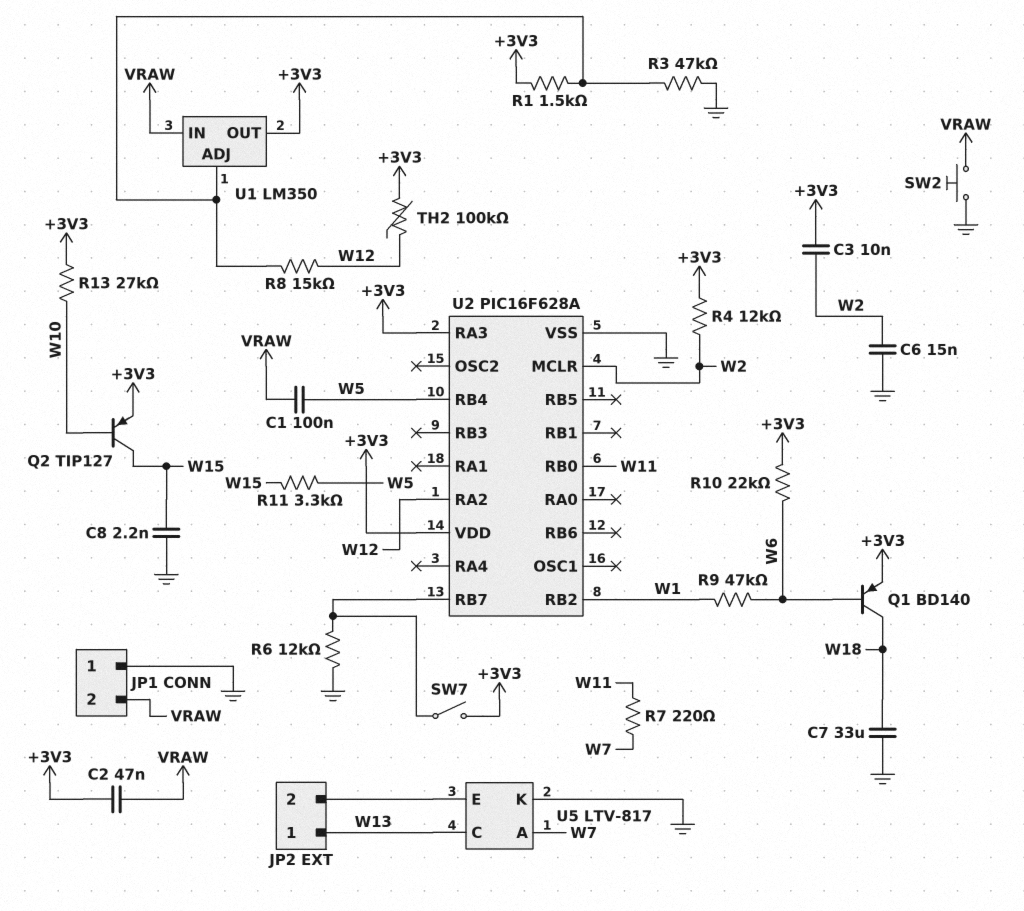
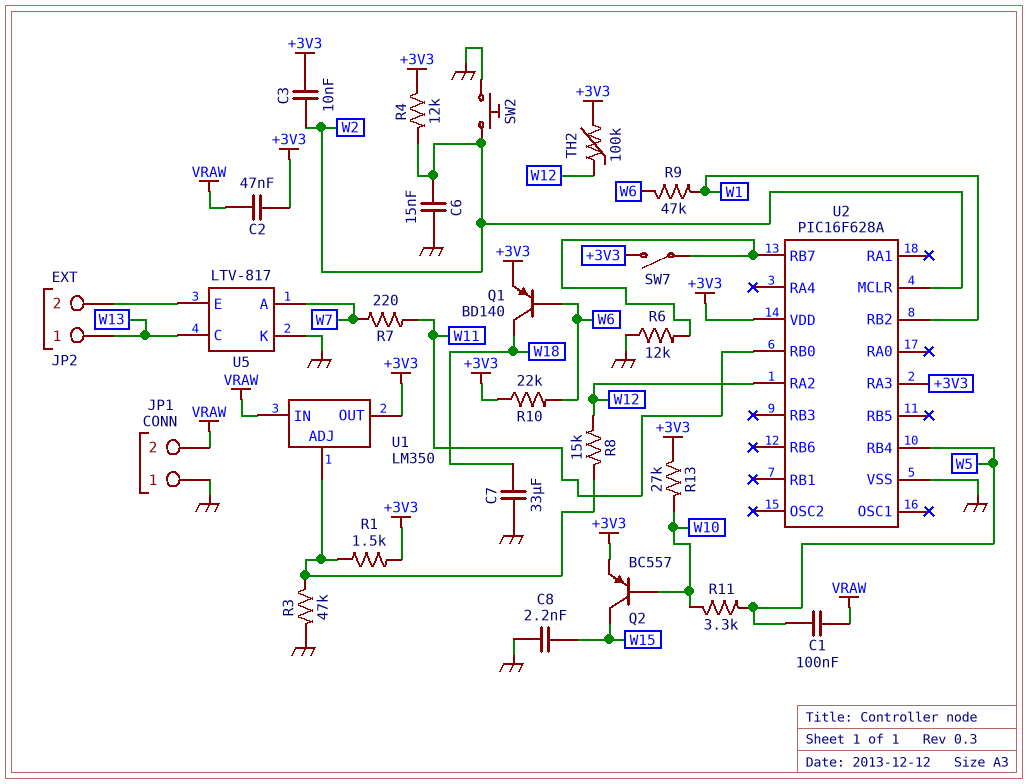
Q2: PNP TIP127 (B W10, C W15, E +3V3) -> PNP BC557 (B W10, C W15, E +3V3)
R11: 3.3k (W5, W15) -> 3.3k (W5, W10)
SW2: button (GND, VRAW) -> button (GND, W2)

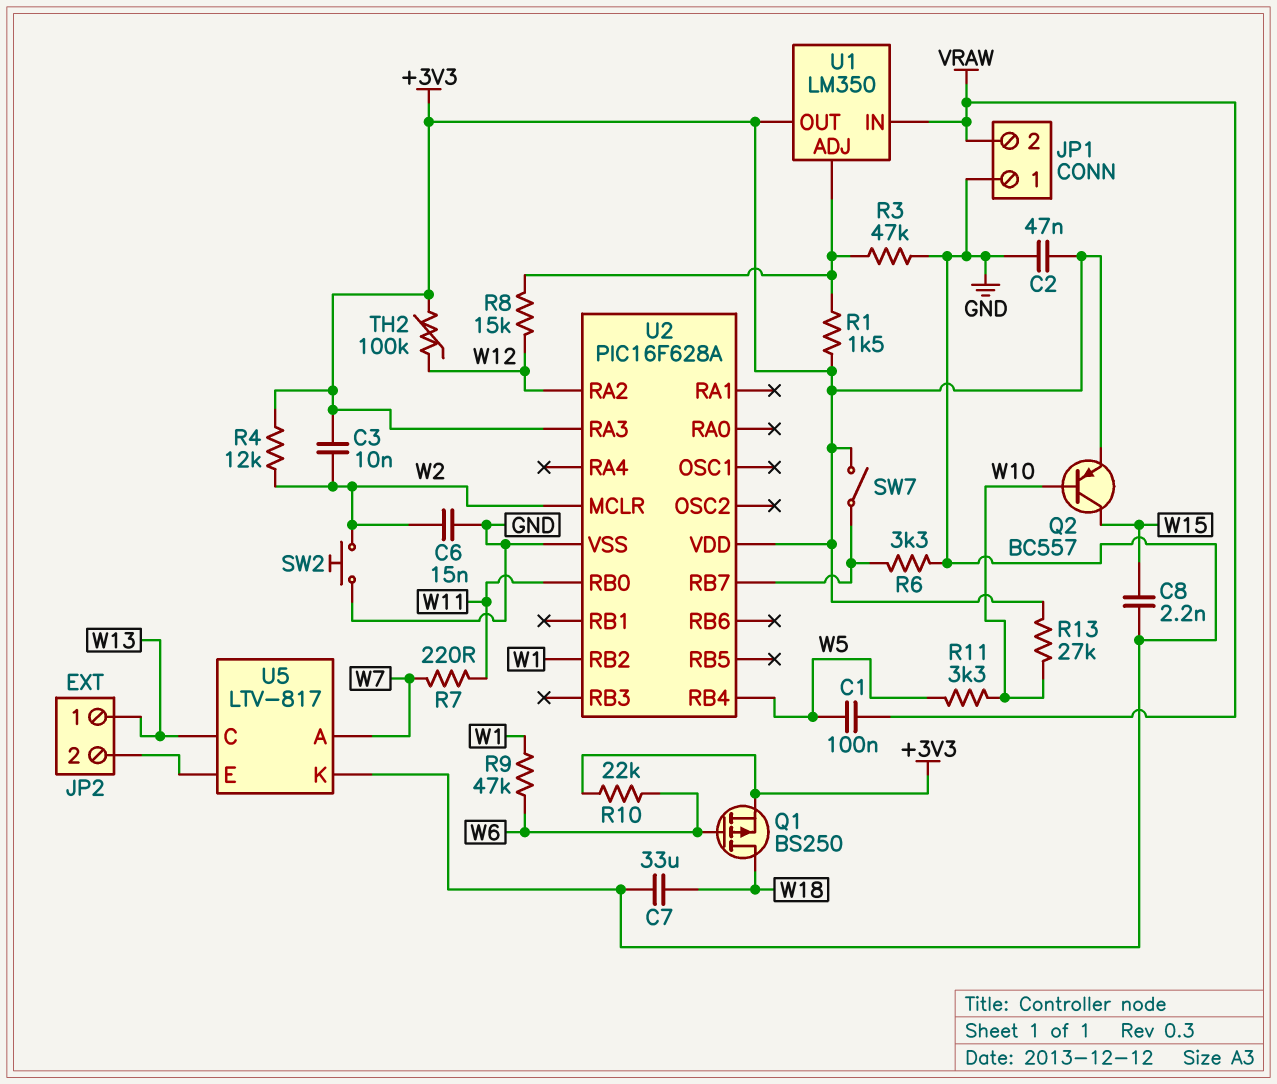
C2: 47nF (+3V3, VRAW) -> 47nF (+3V3, GND)
Q1: PNP BD140 (B W6, C W18, E +3V3) -> PMOS BS250 (G W6, D W18, S +3V3)
R6: 12k (GND, U2/RB7) -> 3.3k (GND, U2/RB7)

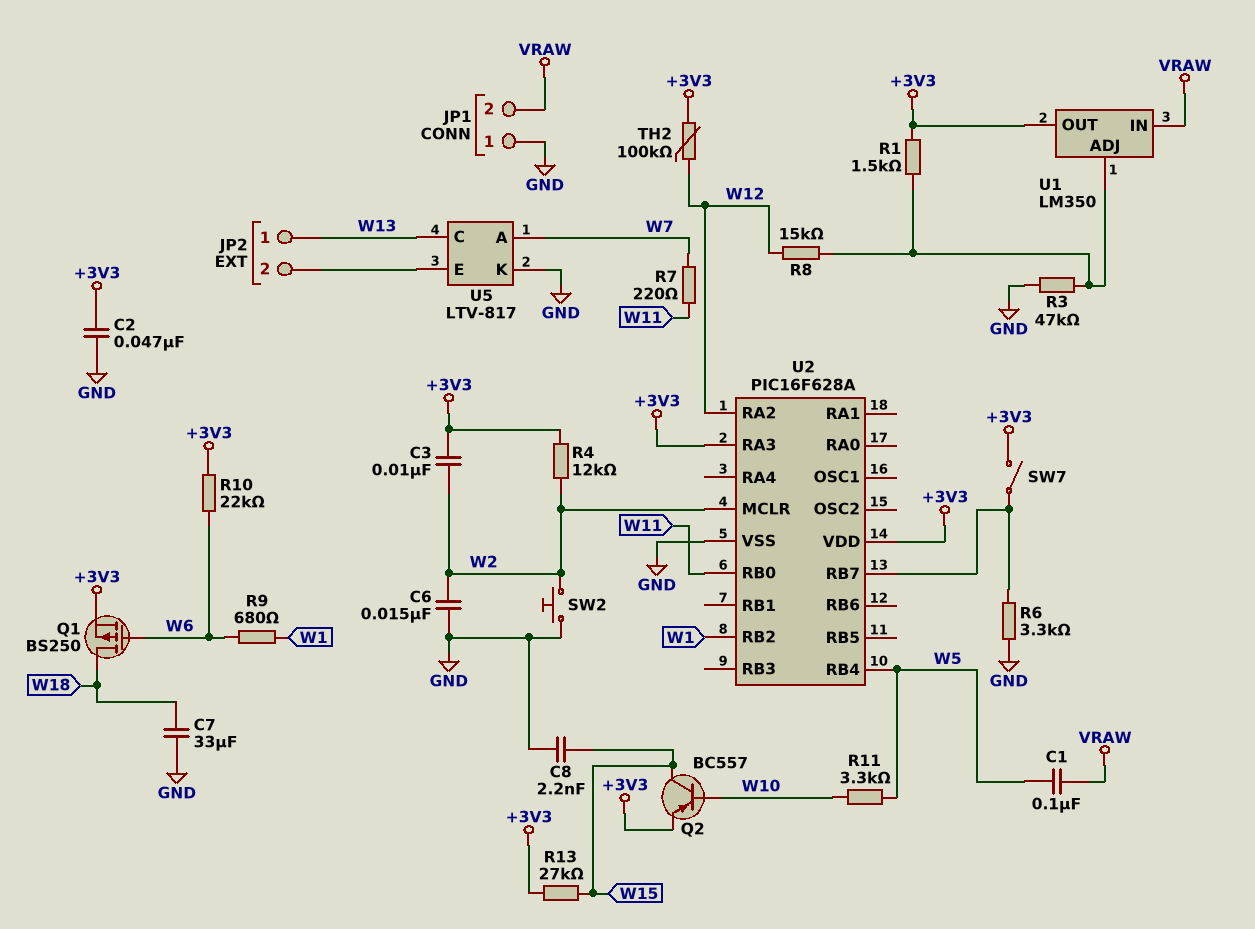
R9: 47k (W1, W6) -> 680 (W1, W6)
R13: 27k (+3V3, W10) -> 27k (+3V3, W15)

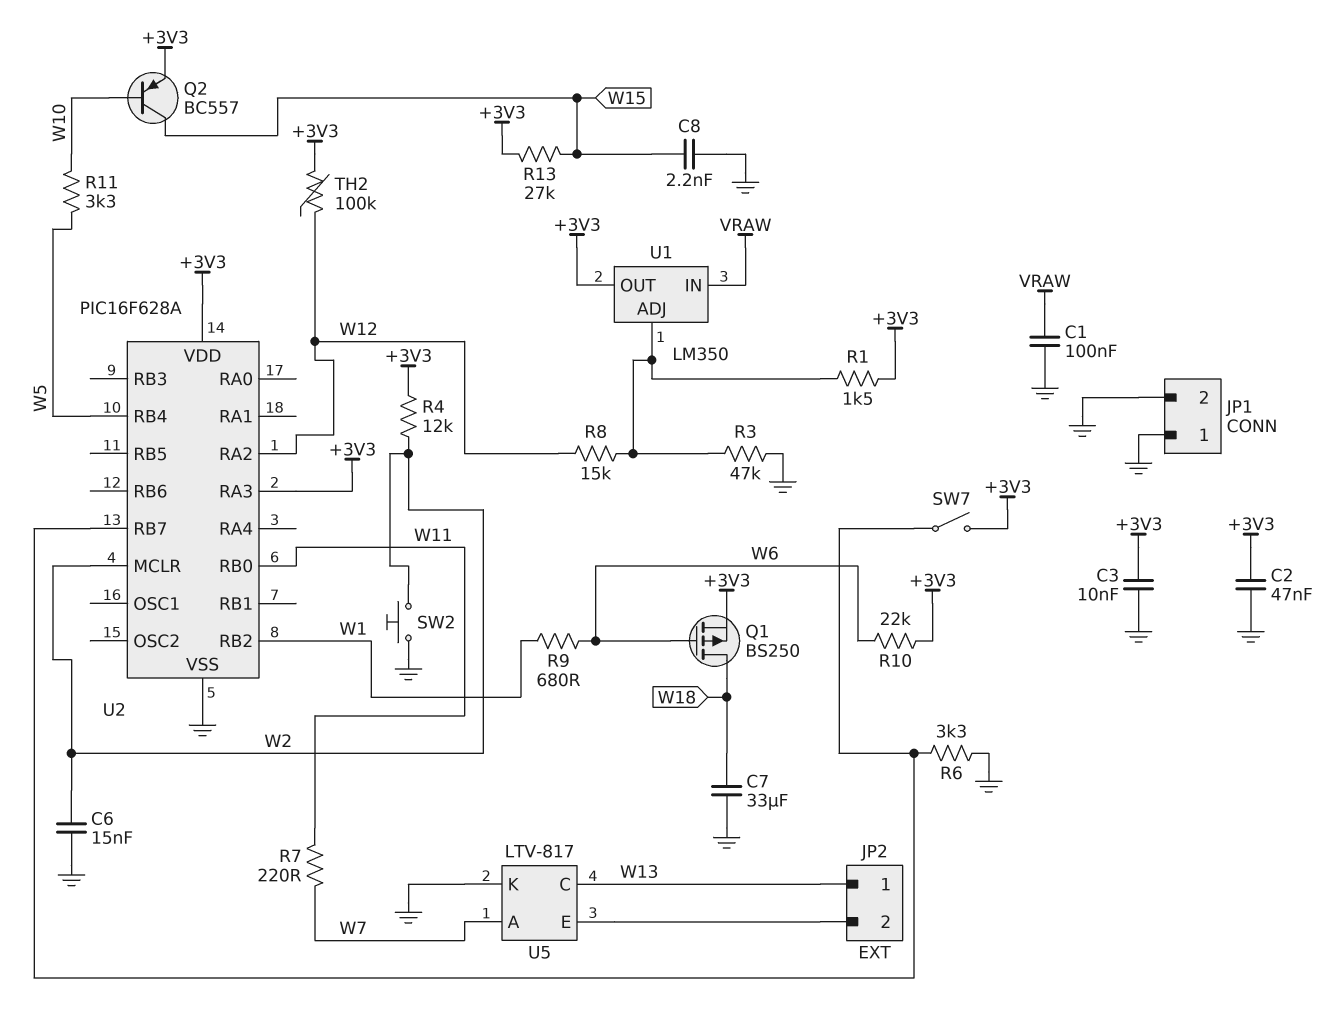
C1: 100nF (VRAW, W5) -> 100nF (GND, VRAW)
C3: 10nF (+3V3, W2) -> 10nF (+3V3, GND)
JP1 pin 2: VRAW -> GND

